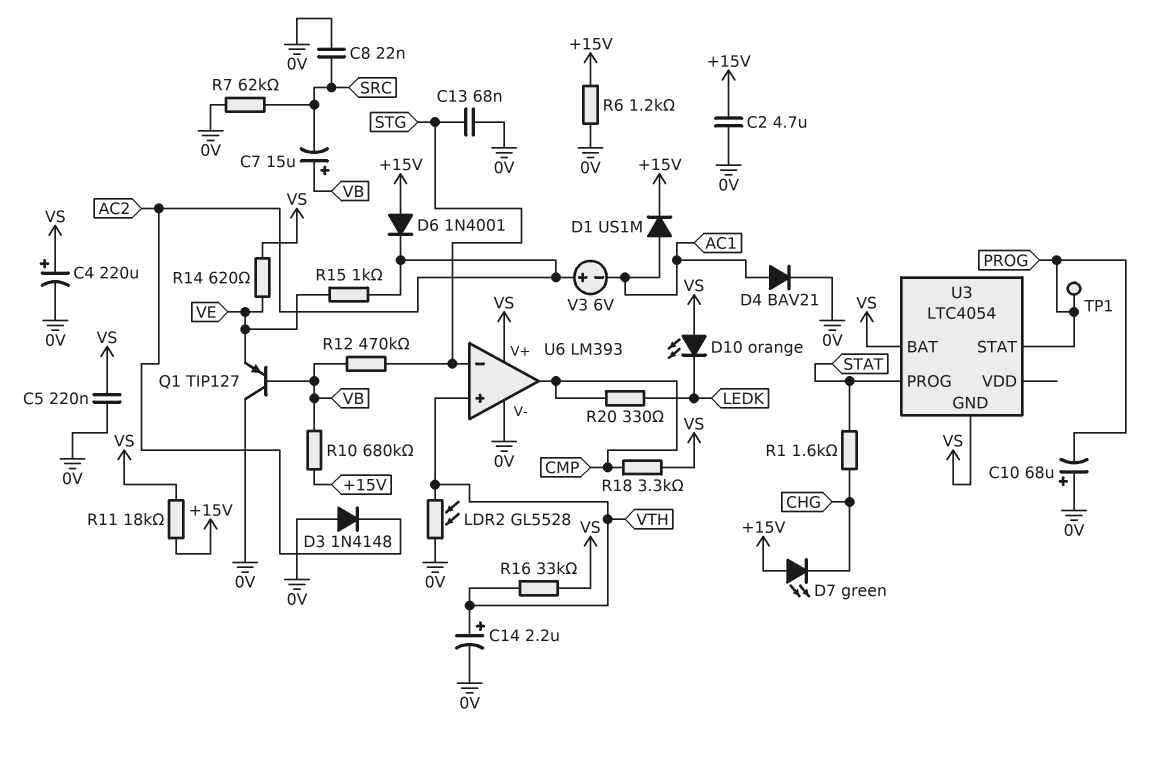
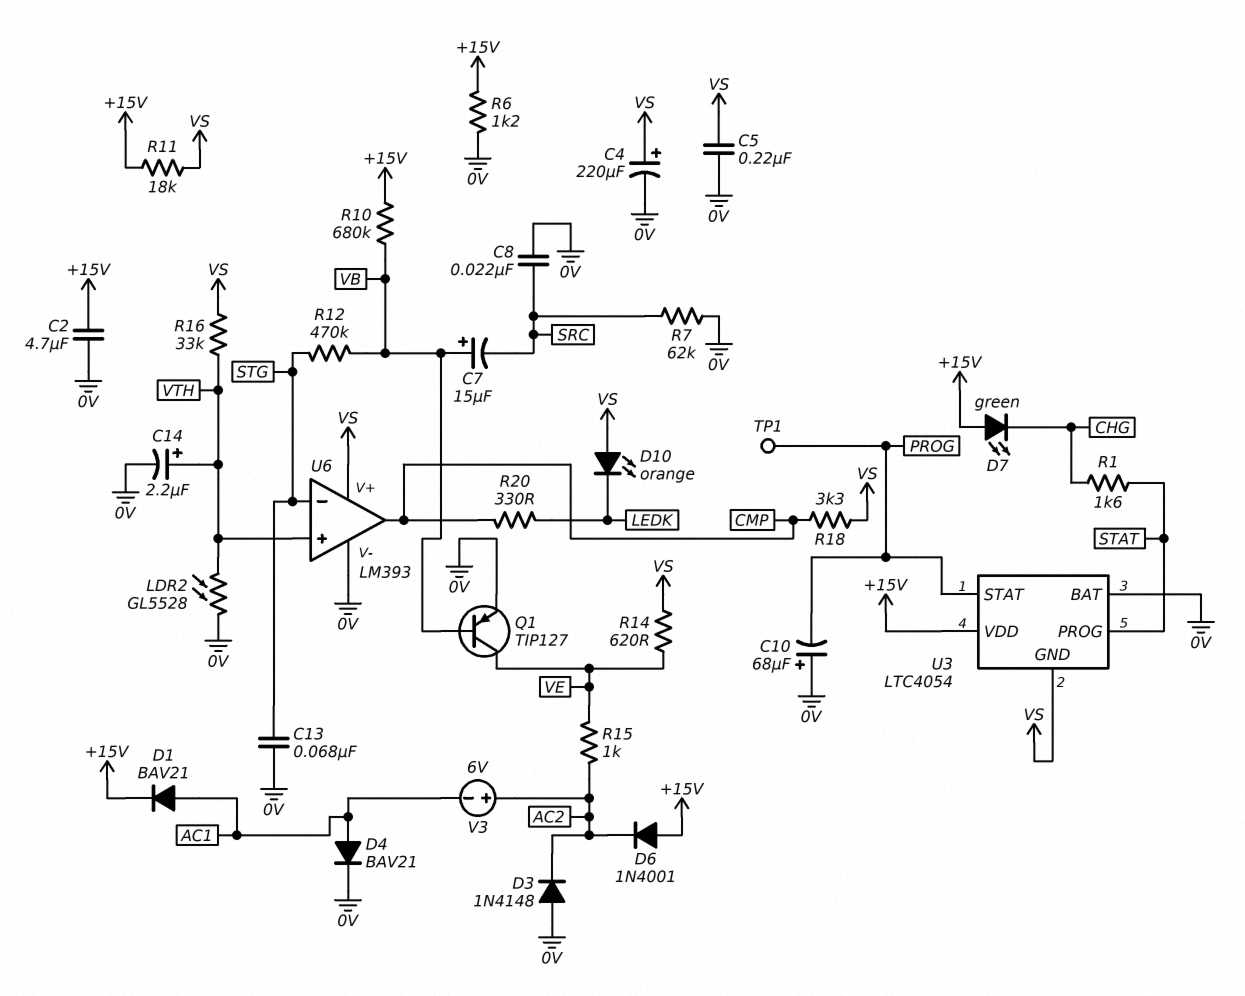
D1: diode US1M (A AC1, K +15V) -> diode BAV21 (A AC1, K +15V)
Q1: PNP TIP127 (B VB, C 0V, E VE) -> PNP TIP127 (B VB, C VE, E 0V)
U3 pin BAT: VS -> 0V
U3 pin VDD: none -> +15V

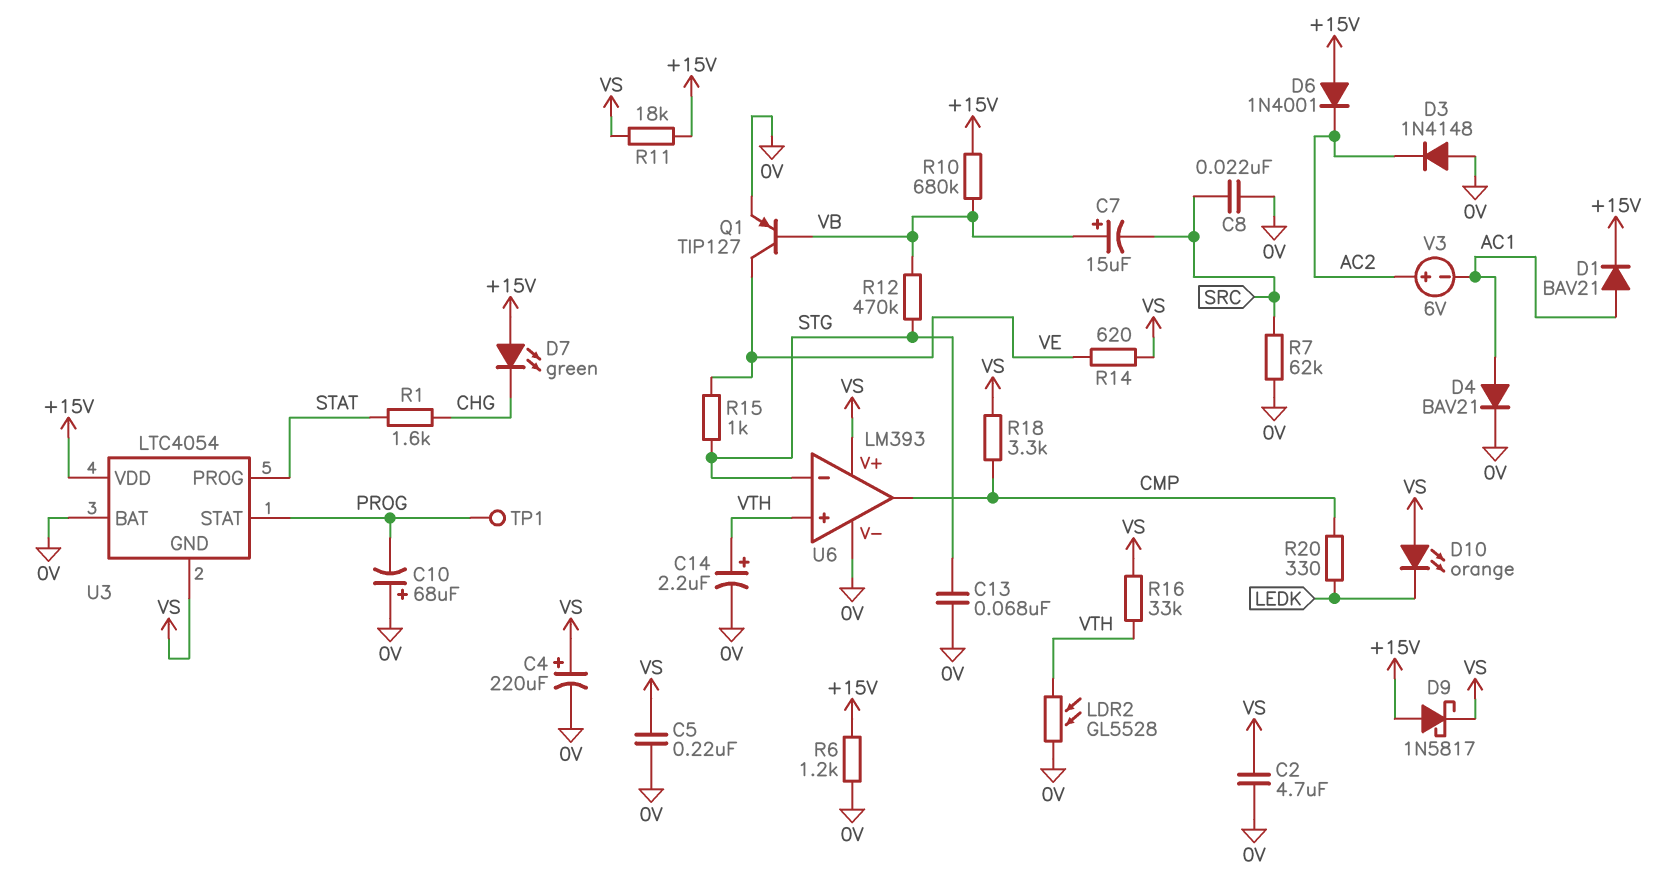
C2: 4.7uF (+15V, 0V) -> 4.7uF (0V, VS)
D9: none -> schottky 1N5817 (A +15V, K VS)
R15: 1k (AC2, VE) -> 1k (STG, VE)

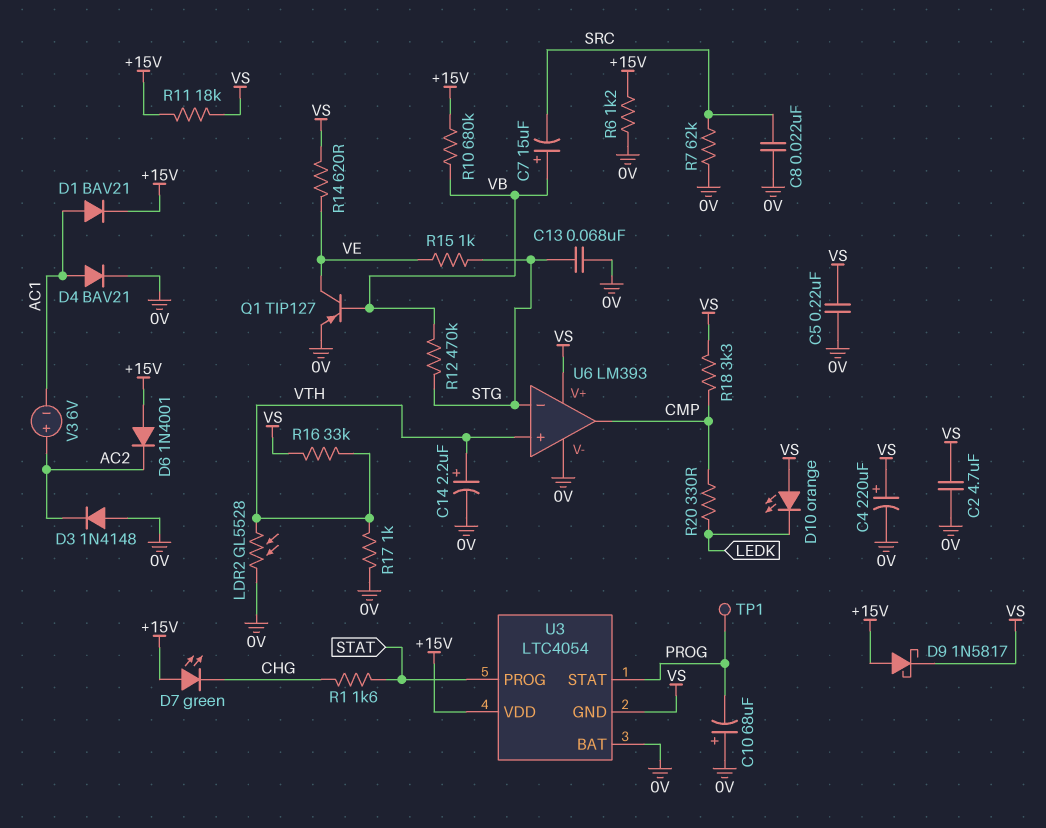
R17: none -> 1k (0V, VTH)

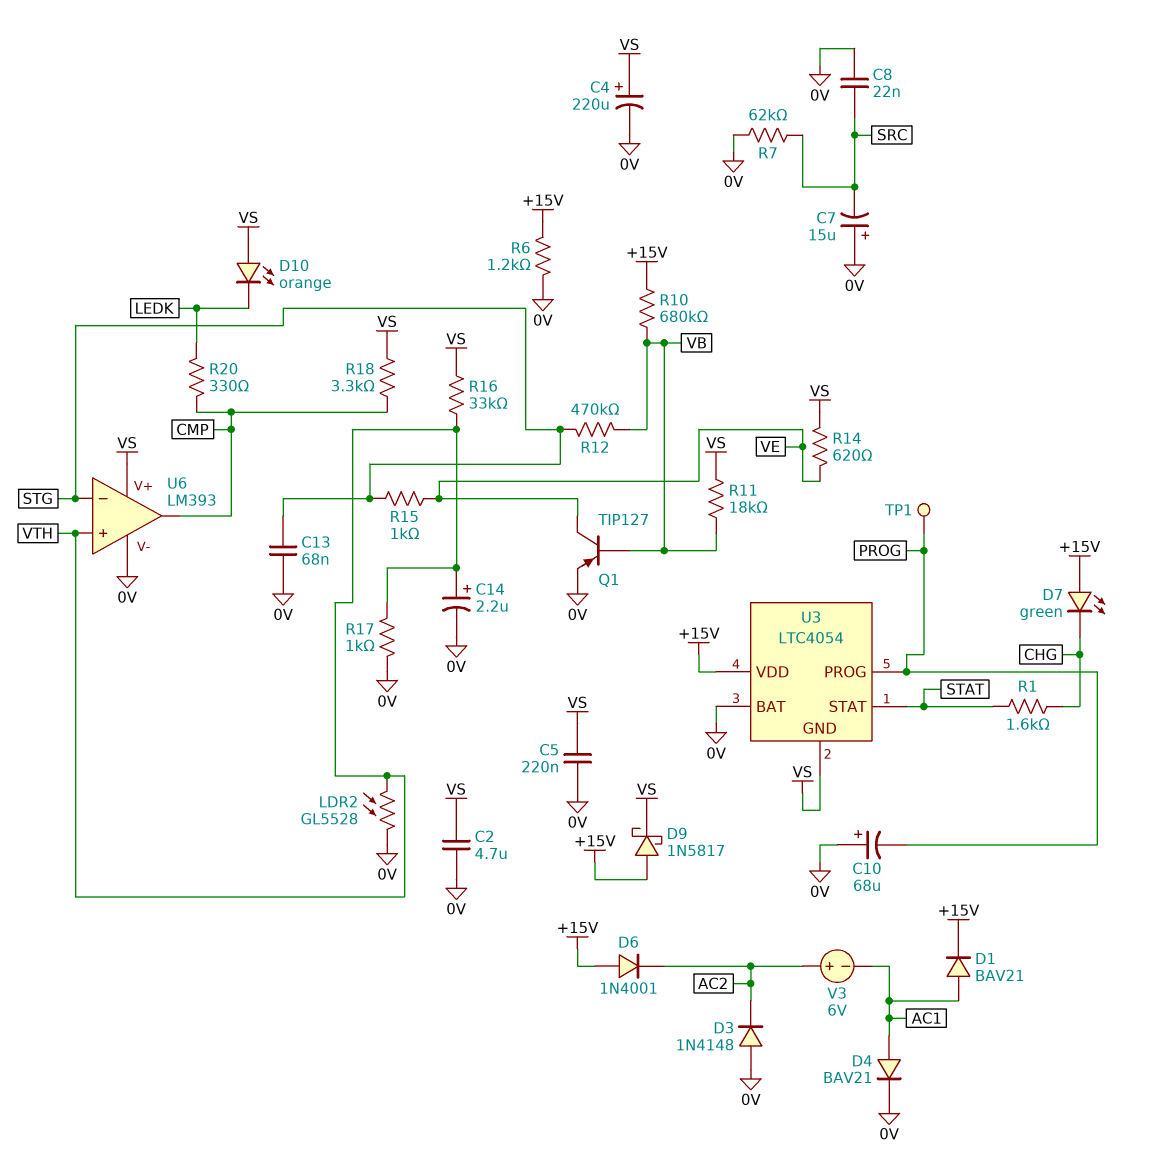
C7: 15uF (plus VB, minus SRC) -> 15uF (plus 0V, minus SRC)
R11: 18k (+15V, VS) -> 18k (VB, VS)
U3 pin PROG: STAT -> PROG
U3 pin STAT: PROG -> STAT

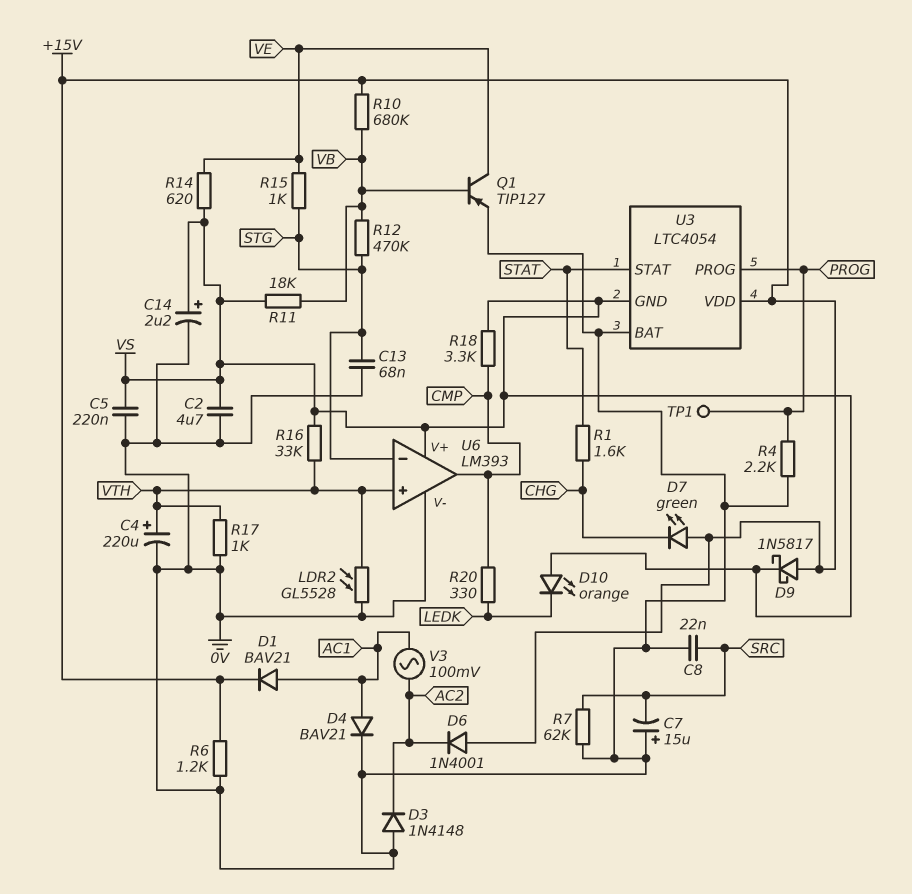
C4: 220uF (plus VS, minus 0V) -> 220uF (plus VTH, minus 0V)
C10: 68uF (plus 0V, minus PROG) -> none
C14: 2.2uF (plus VTH, minus 0V) -> 2.2uF (plus VS, minus 0V)
R4: none -> 2.2k (0V, PROG)
V3: 6V (plus AC2, minus AC1) -> AC 100mV (AC1, AC2)

